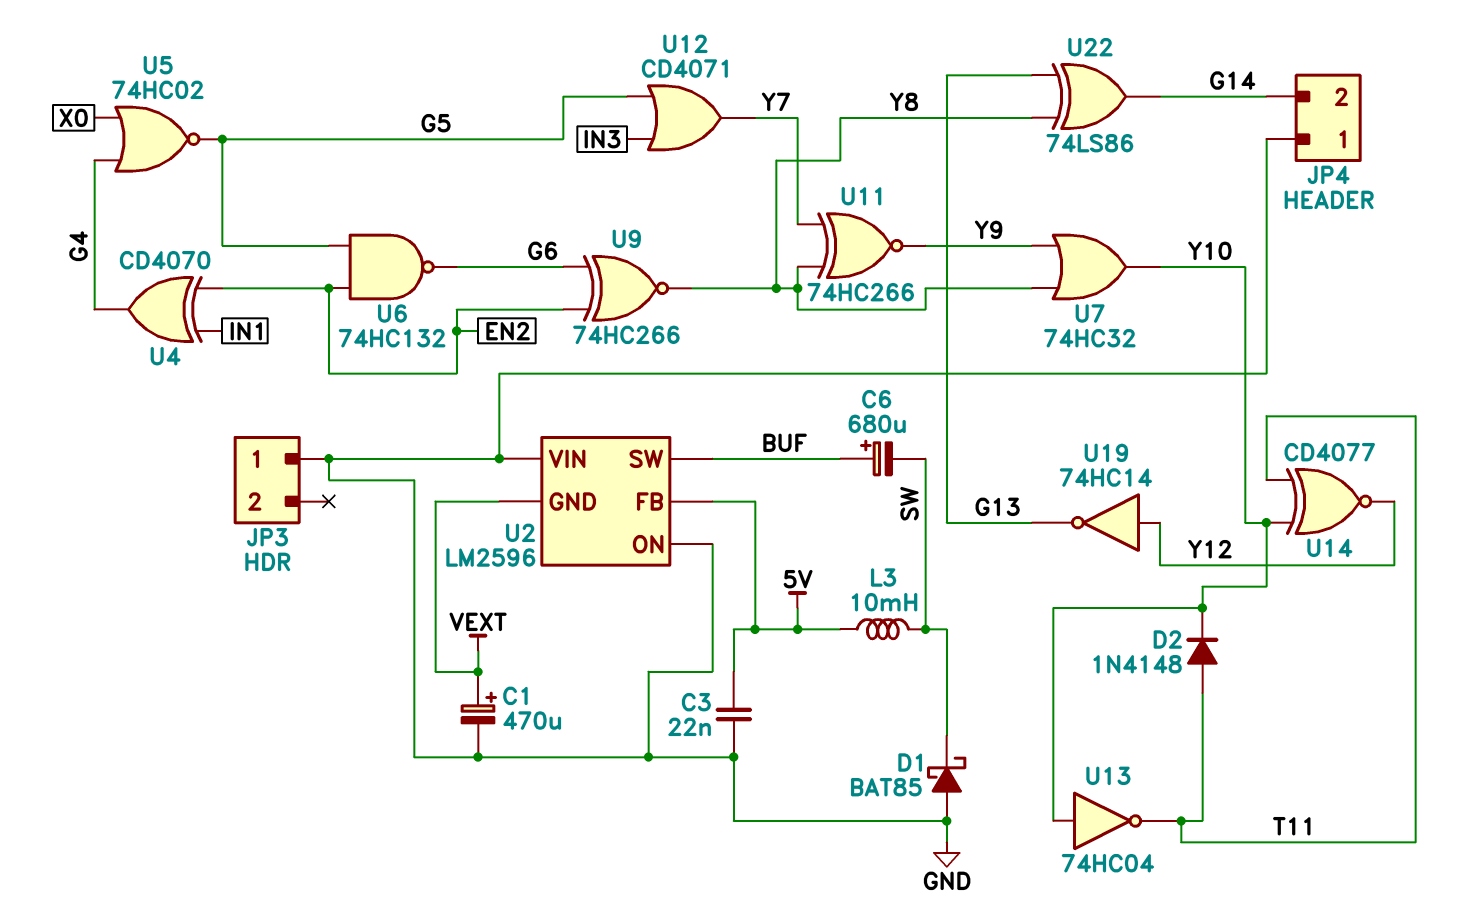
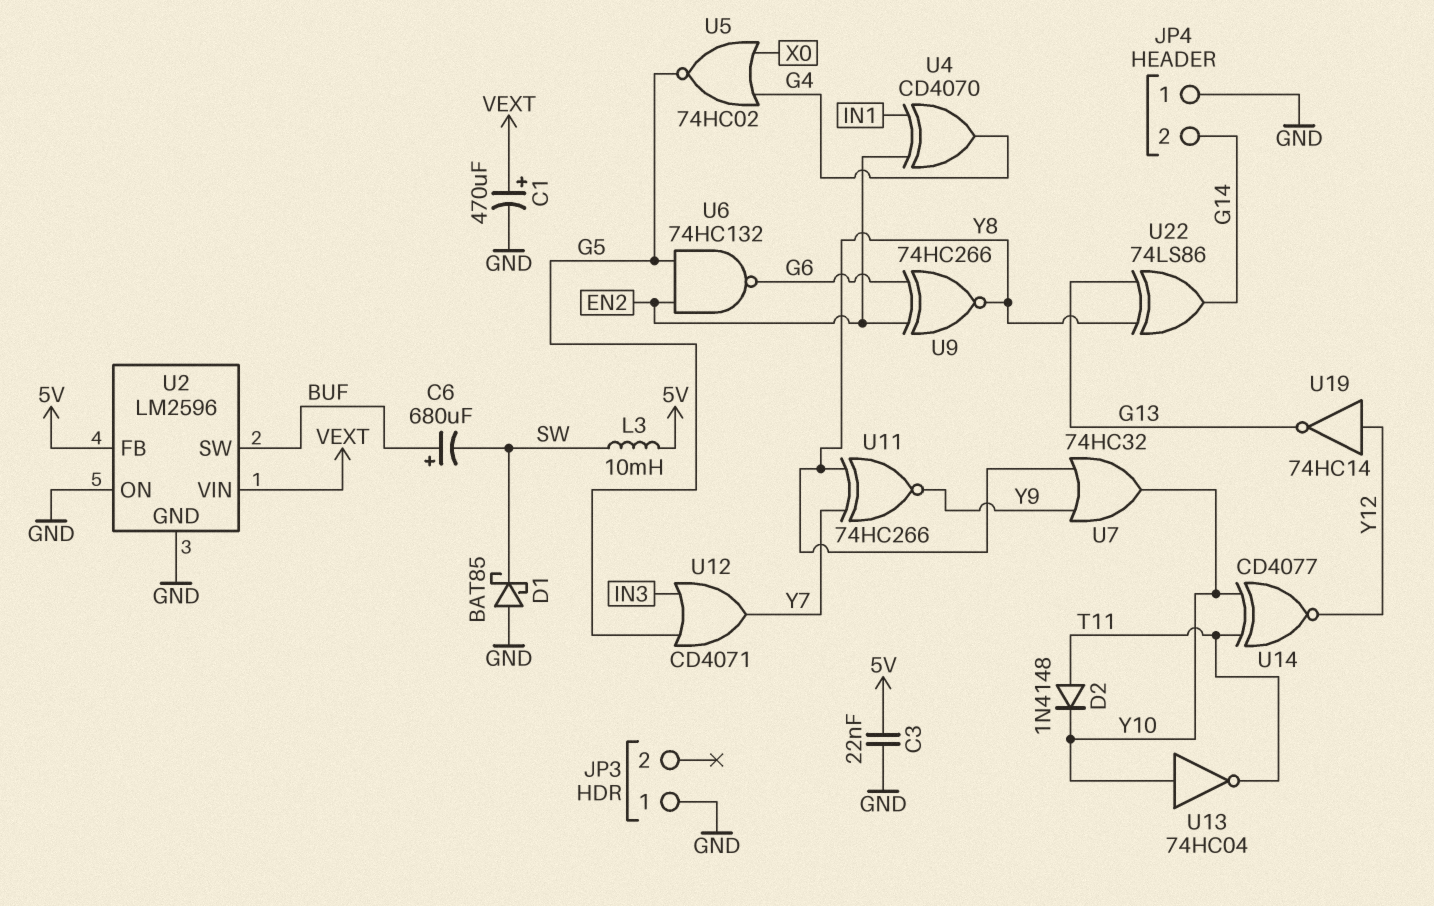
U2 pin GND: VEXT -> GND
U2 pin VIN: GND -> VEXT

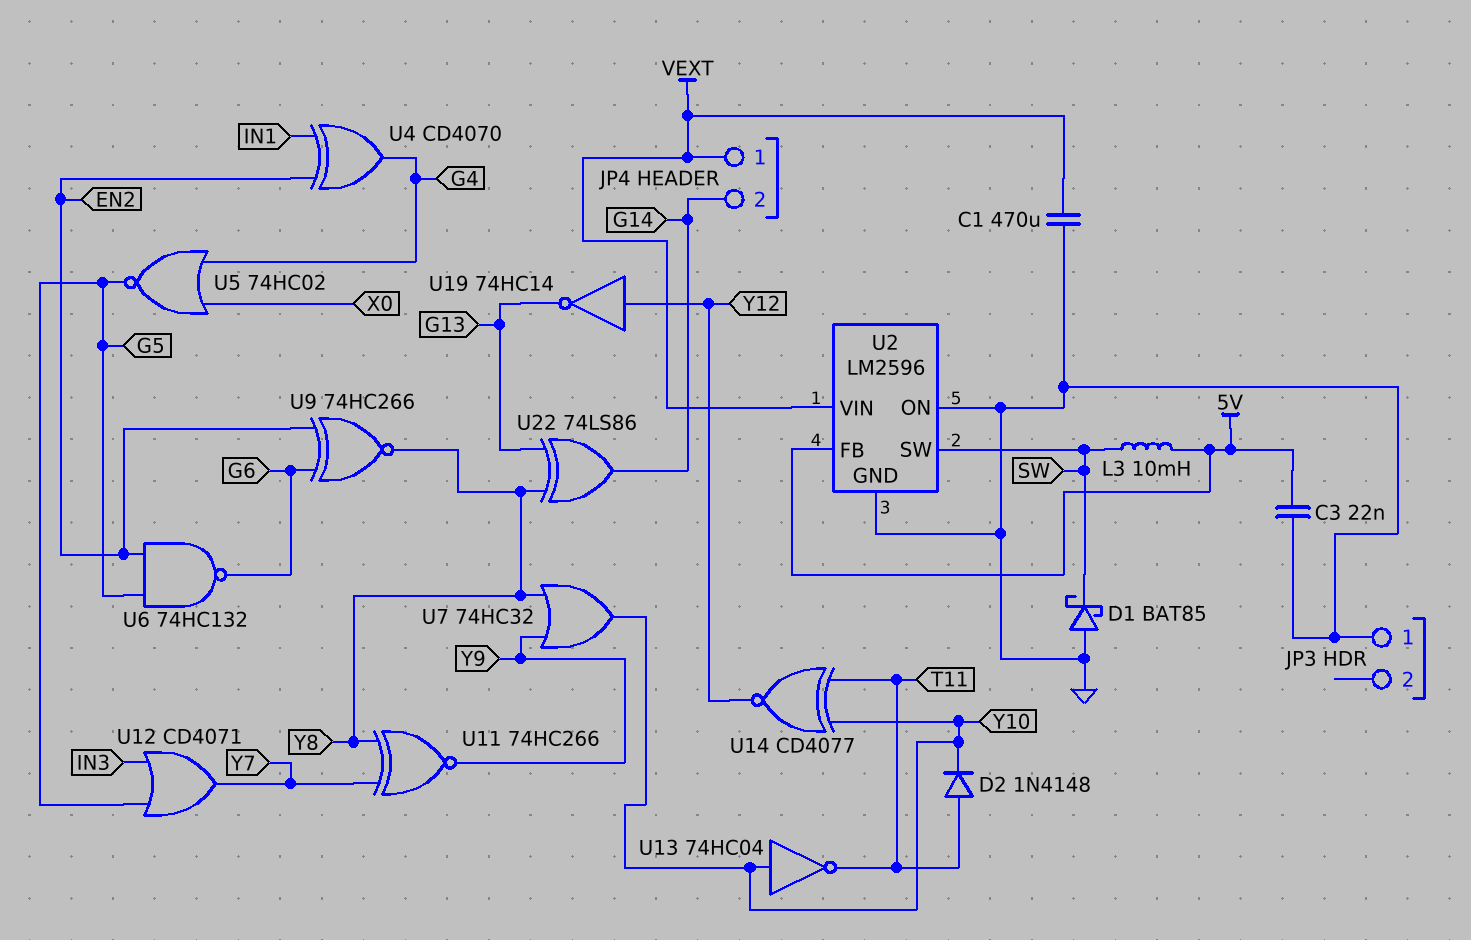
C1: 470uF (plus VEXT, minus GND) -> 470uF (GND, VEXT)
C6: 680uF (plus BUF, minus SW) -> none
JP4 pin 1: GND -> VEXT
U2 pin SW: BUF -> SW

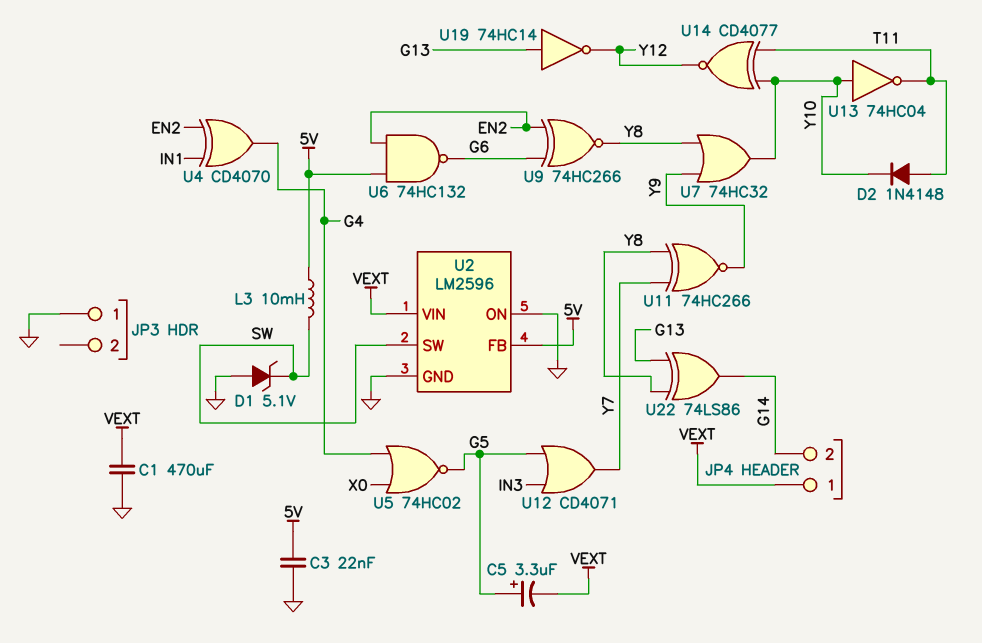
C5: none -> 3.3uF (plus G5, minus VEXT)
D1: schottky BAT85 (A GND, K SW) -> zener 5.1V (A GND, K SW)
U6: NAND 74HC132 (in EN2, in G5, out G6) -> NAND 74HC132 (in 5V, in EN2, out G6)
U19: NOT 74HC14 (in Y12, out G13) -> NOT 74HC14 (in G13, out Y12)

